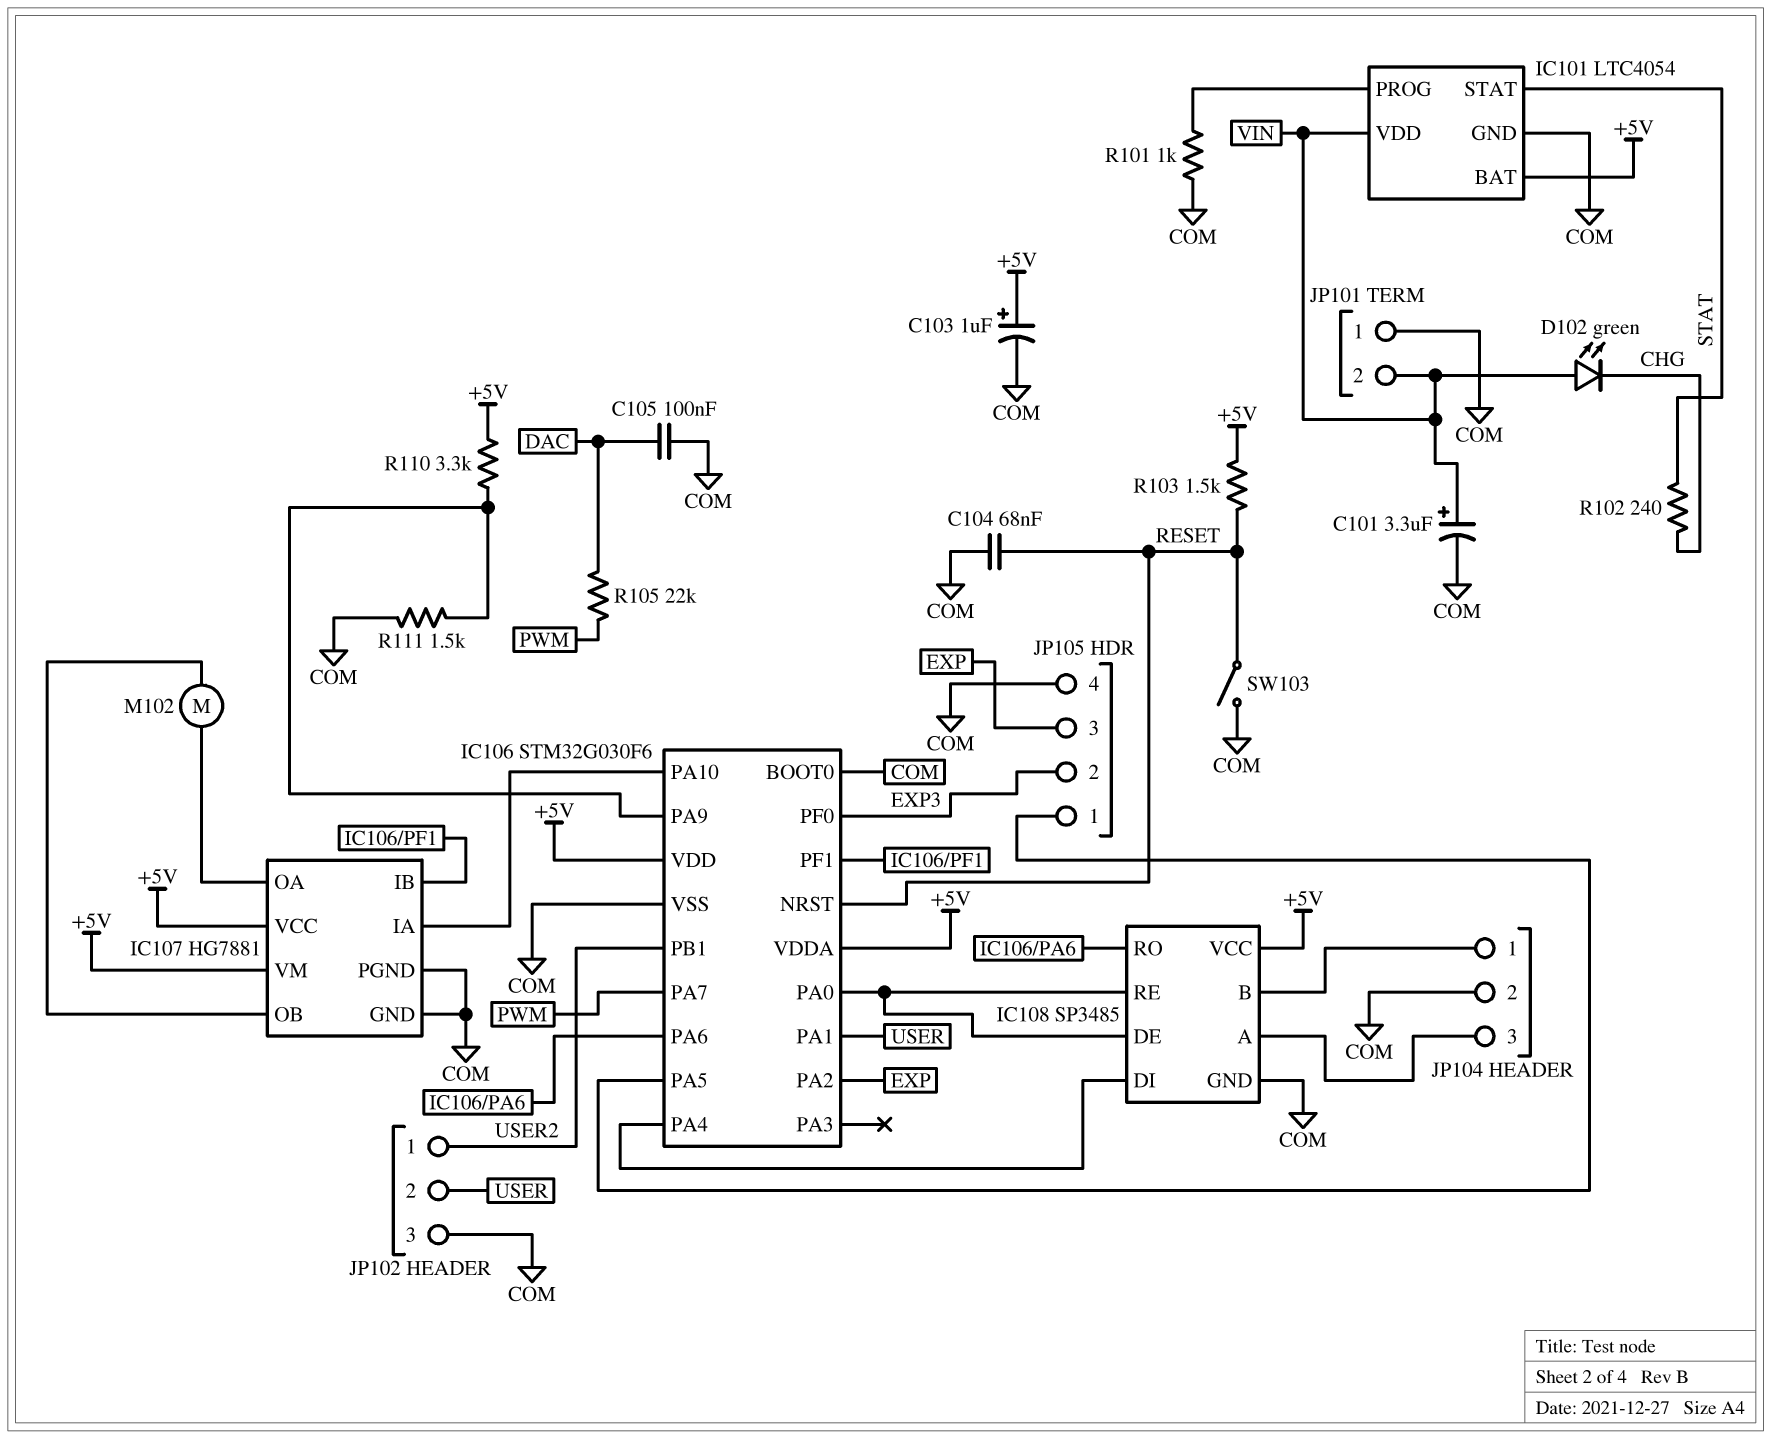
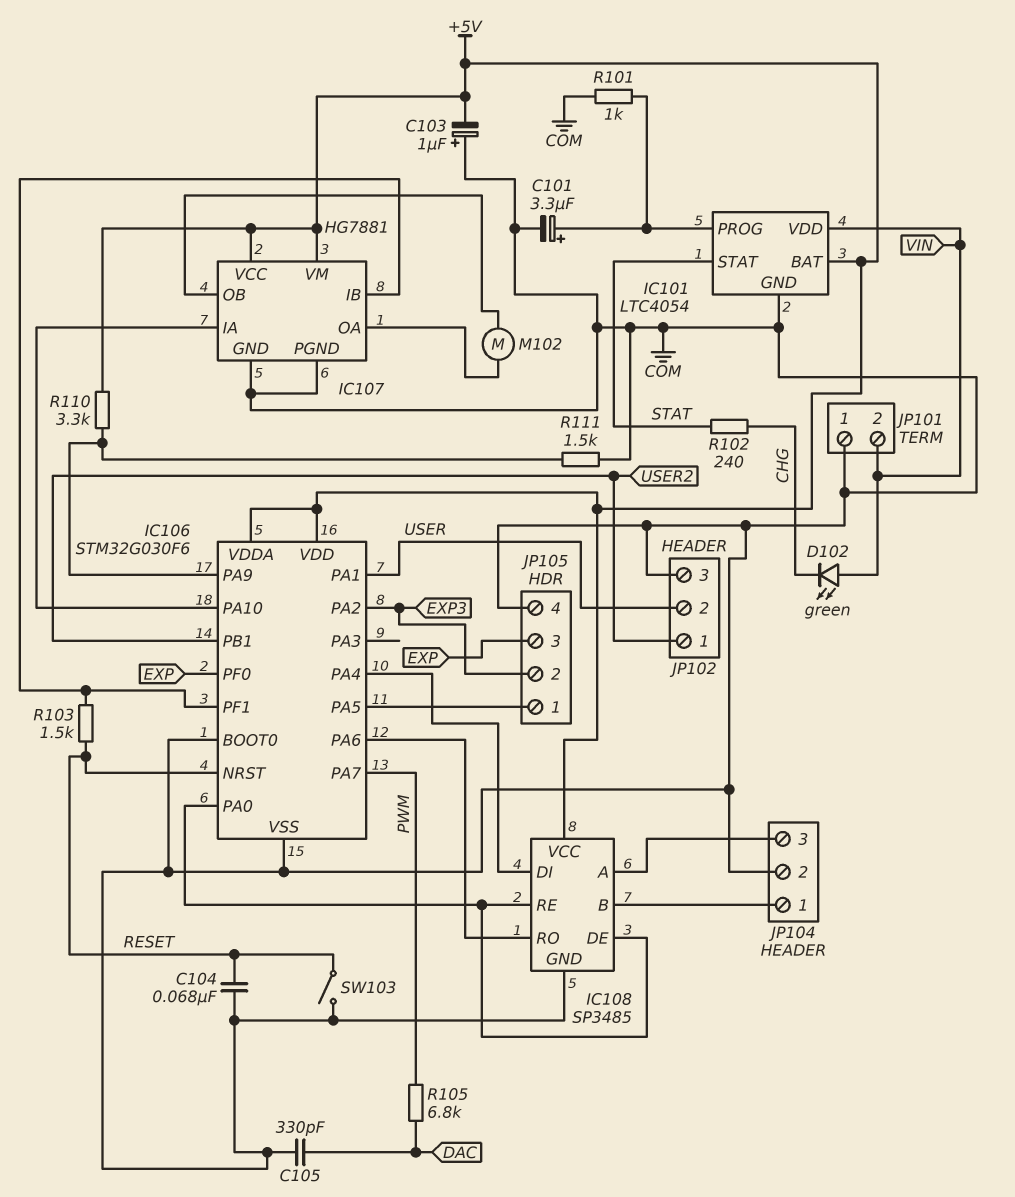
C101: 3.3uF (plus VIN, minus COM) -> 3.3uF (plus IC101/PROG, minus COM)
C103: 1uF (plus +5V, minus COM) -> 1uF (plus COM, minus +5V)
C105: 100nF (COM, DAC) -> 330pF (COM, DAC)
IC106 pin PA2: EXP -> EXP3
IC106 pin PF0: EXP3 -> EXP
R103: 1.5k (+5V, RESET) -> 1.5k (IC106/PF1, RESET)
R105: 22k (DAC, PWM) -> 6.8k (DAC, PWM)

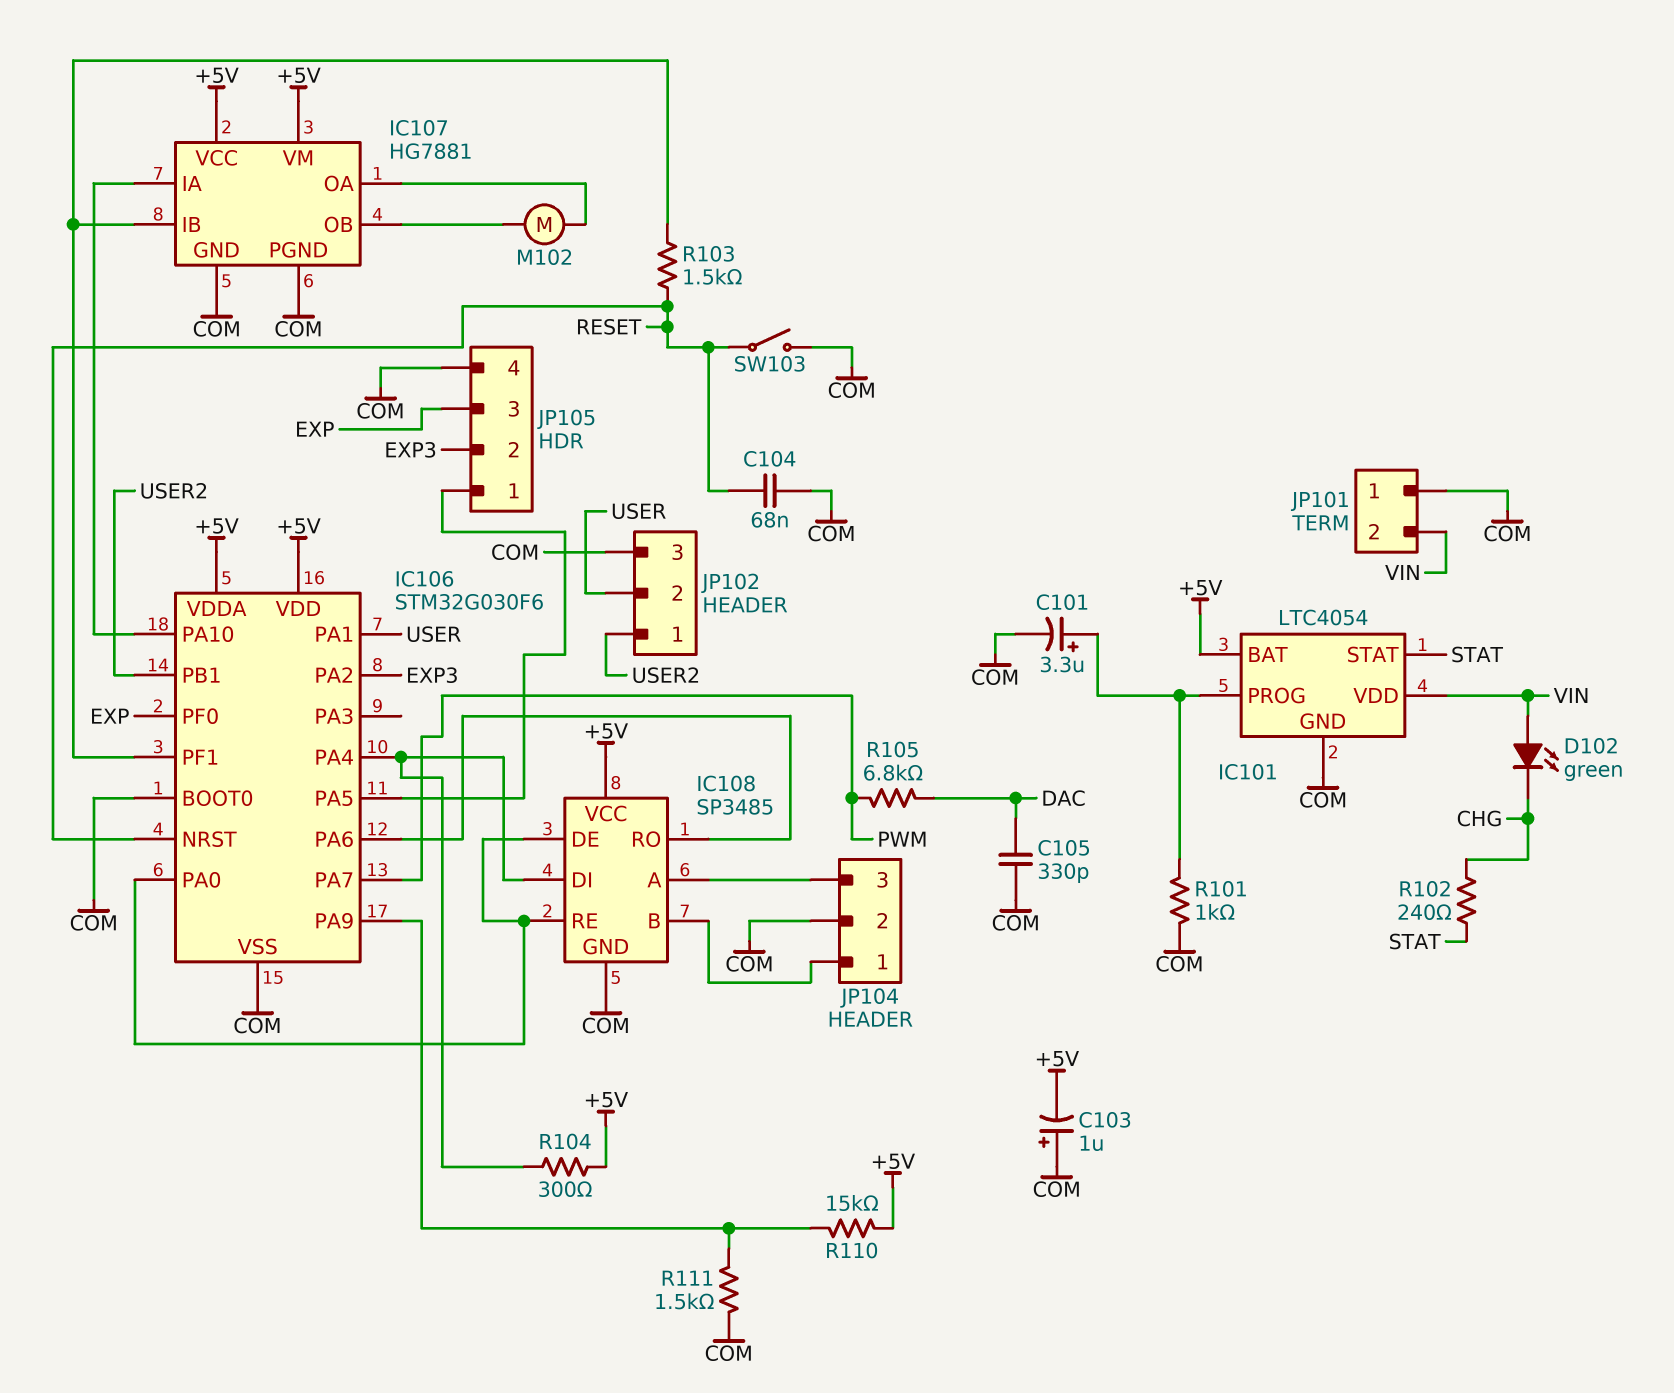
R104: none -> 300 (+5V, IC106/PA4)
R110: 3.3k (+5V, IC106/PA9) -> 15k (+5V, IC106/PA9)

